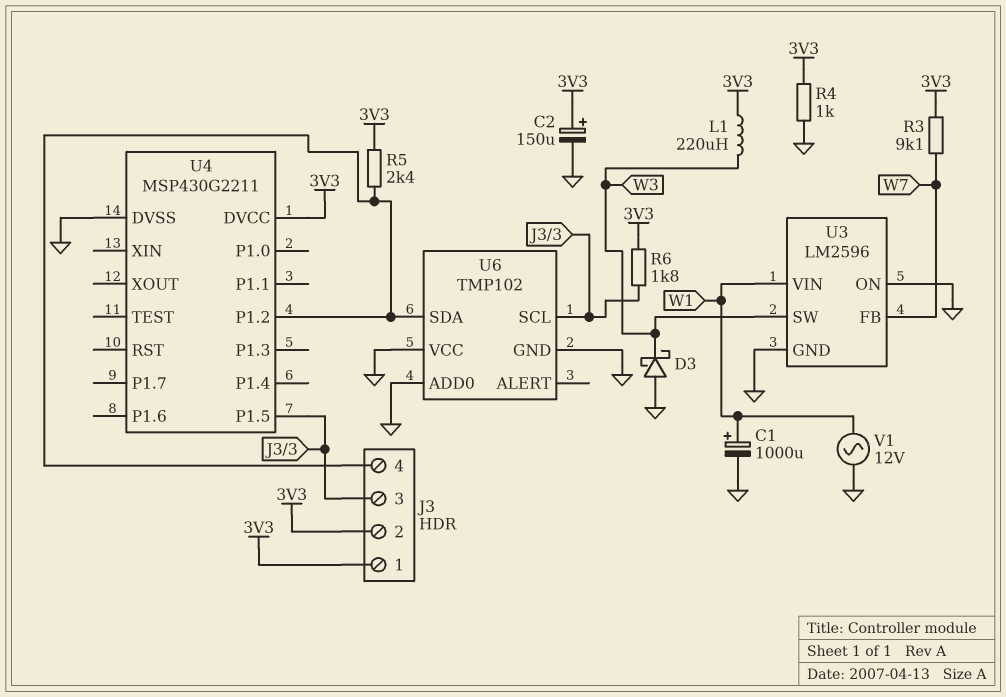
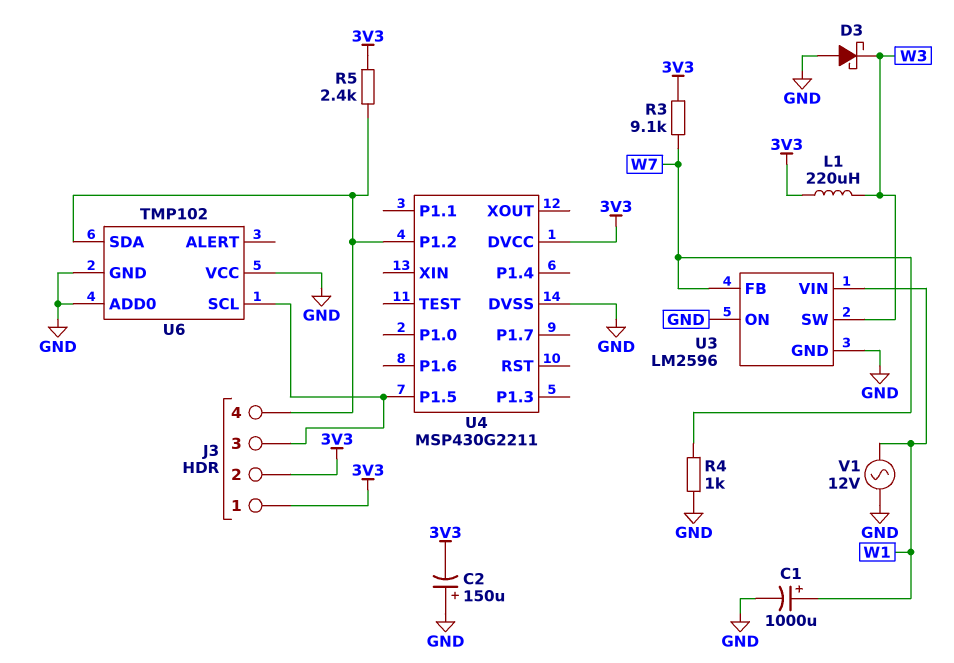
C2: 150uF (plus 3V3, minus GND) -> 150uF (plus GND, minus 3V3)
R4: 1k (3V3, GND) -> 1k (GND, W7)
R6: 1.8k (3V3, J3/3) -> none

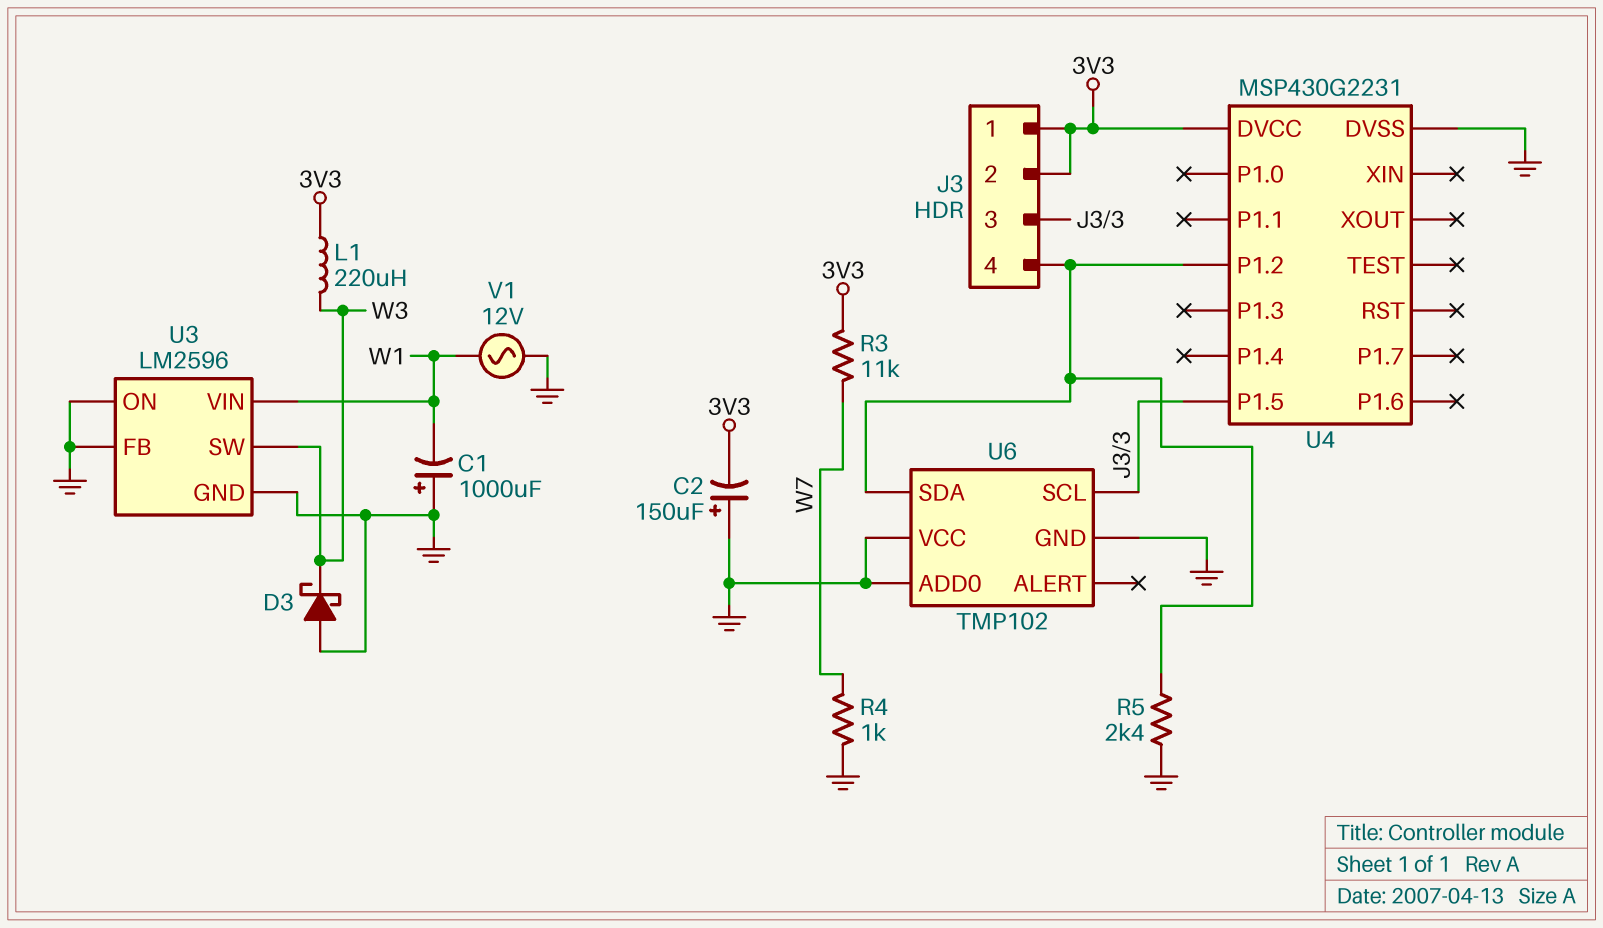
C1: 1000uF (plus W1, minus GND) -> 1000uF (plus GND, minus W1)
R3: 9.1k (3V3, W7) -> 11k (3V3, W7)
R5: 2.4k (3V3, J3/4) -> 2.4k (GND, J3/4)
U3 pin FB: W7 -> GND
U4: MSP430G2211 -> MSP430G2231

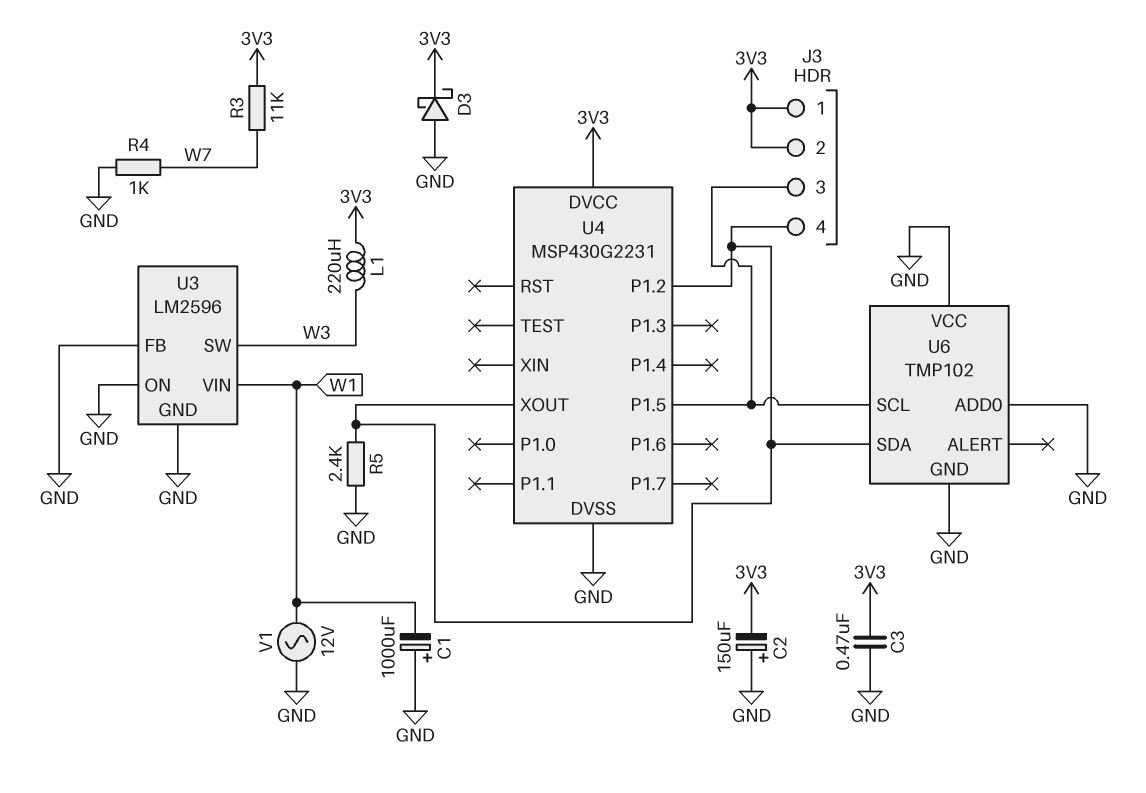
C3: none -> 470nF (3V3, GND)
D3: schottky (A GND, K W3) -> schottky (A GND, K 3V3)
U4 pin XOUT: none -> J3/4

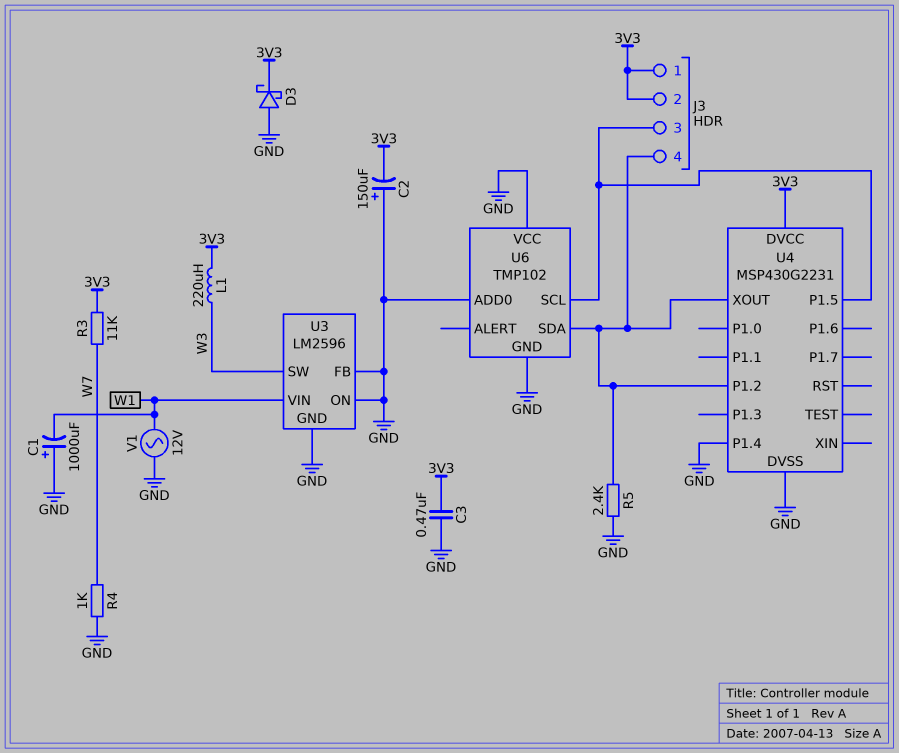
U4 pin P1.4: none -> GND

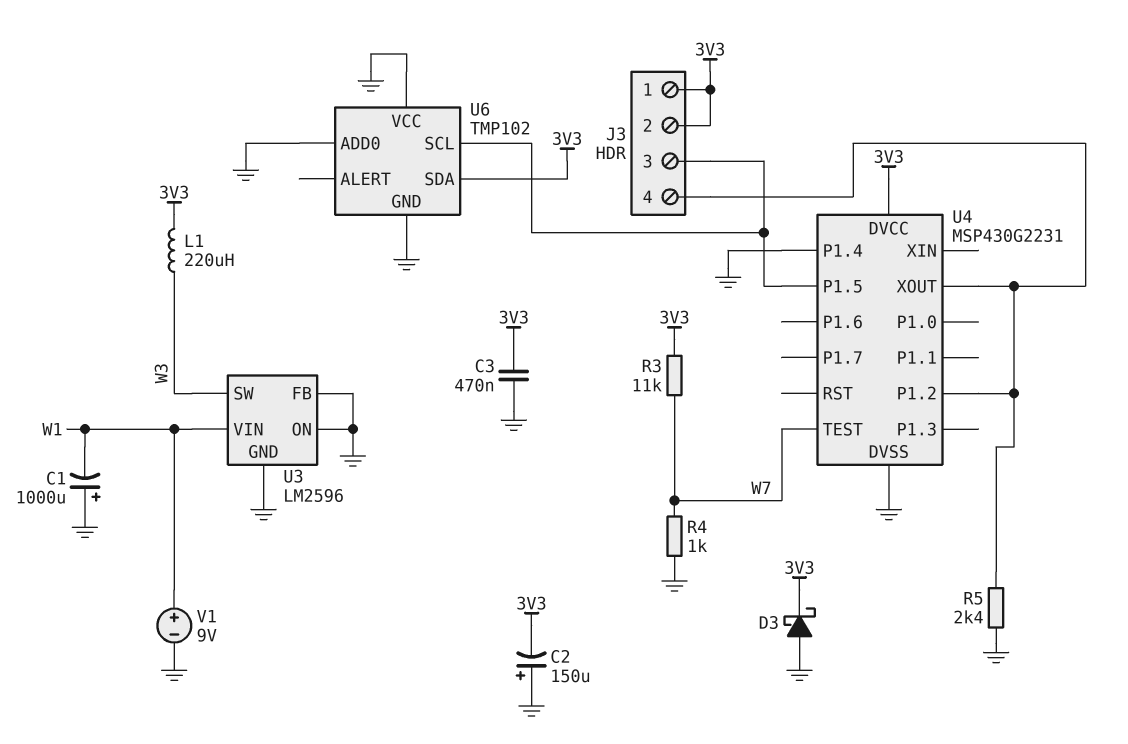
U4 pin TEST: none -> W7
U6 pin SDA: J3/4 -> 3V3
V1: AC 12V (GND, W1) -> 9V (plus W1, minus GND)

